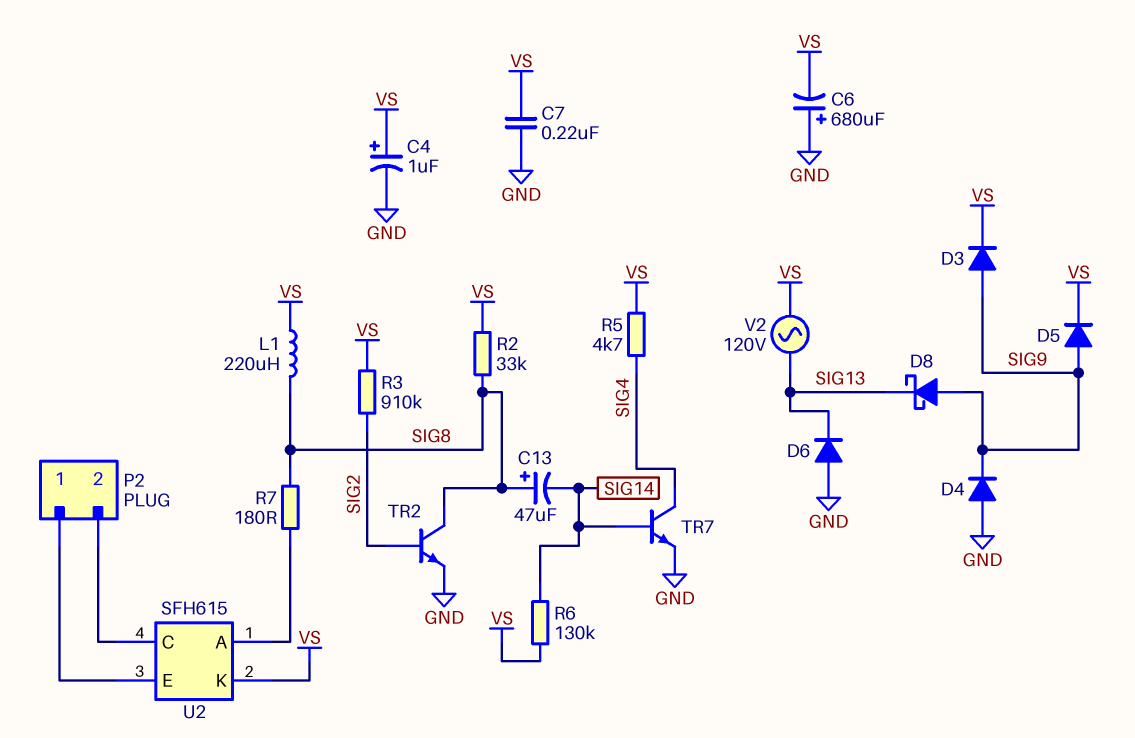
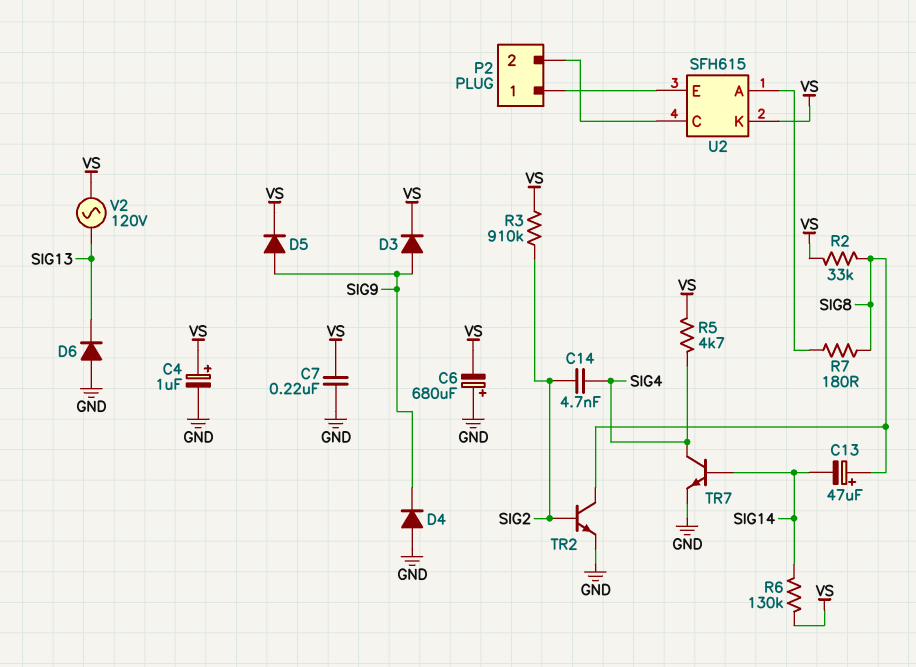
C14: none -> 4.7nF (SIG2, SIG4)
D8: schottky (A SIG9, K SIG13) -> none
L1: 220uH (SIG8, VS) -> none

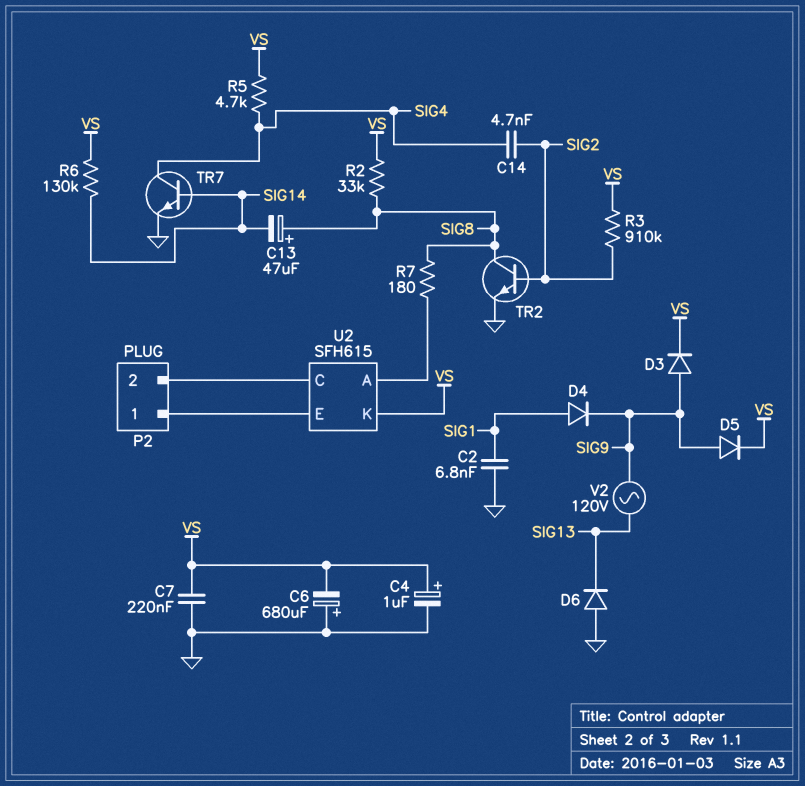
C2: none -> 6.8nF (GND, SIG1)
D4: diode (A GND, K SIG9) -> diode (A SIG1, K SIG9)
V2: AC 120V (SIG13, VS) -> AC 120V (SIG9, SIG13)

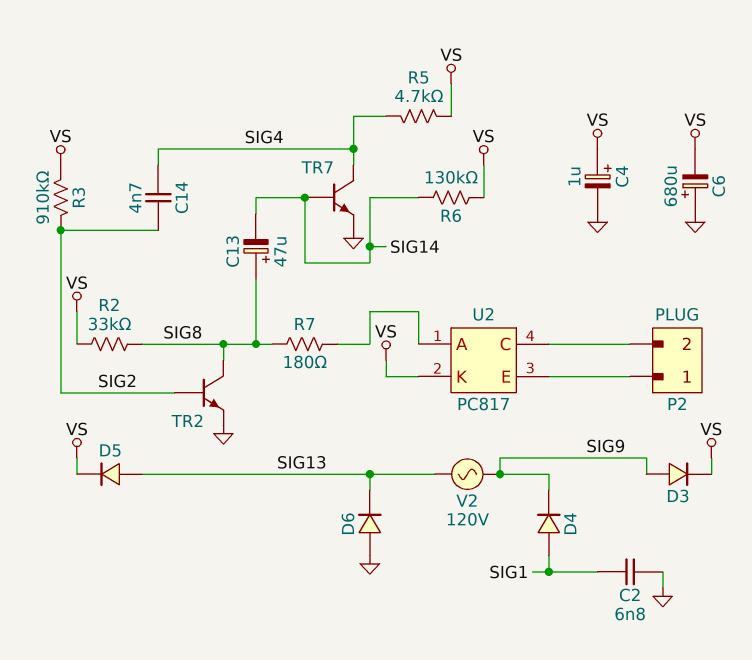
C7: 220nF (GND, VS) -> none
D5: diode (A SIG9, K VS) -> diode (A SIG13, K VS)
U2: SFH615 -> PC817

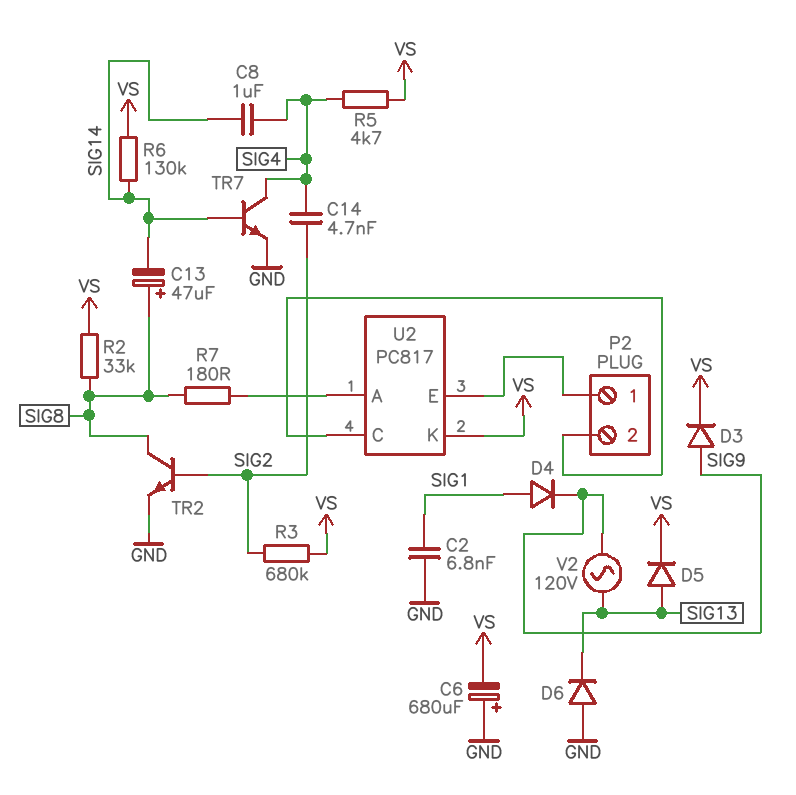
C4: 1uF (plus VS, minus GND) -> none
C8: none -> 1uF (SIG4, SIG14)
R3: 910k (SIG2, VS) -> 680k (SIG2, VS)

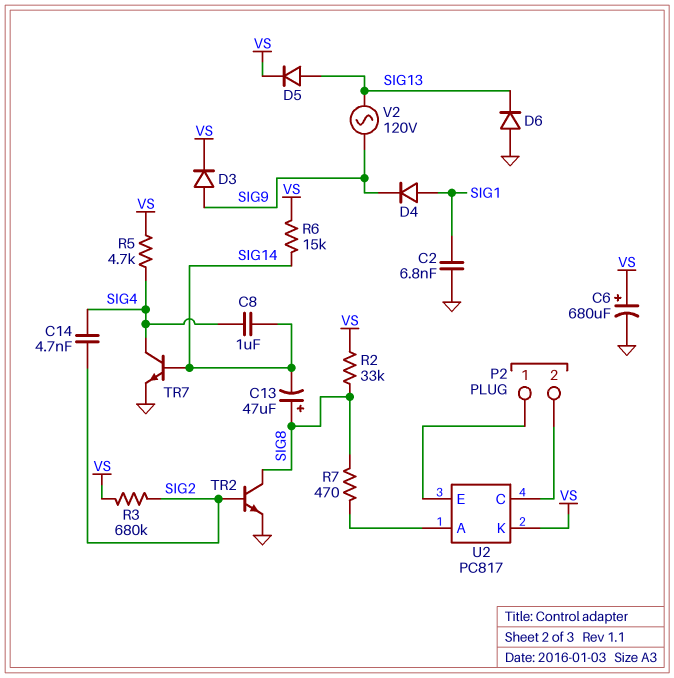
C6: 680uF (plus GND, minus VS) -> 680uF (plus VS, minus GND)
R6: 130k (SIG14, VS) -> 15k (SIG14, VS)
R7: 180 (SIG8, U2/A) -> 470 (SIG8, U2/A)

